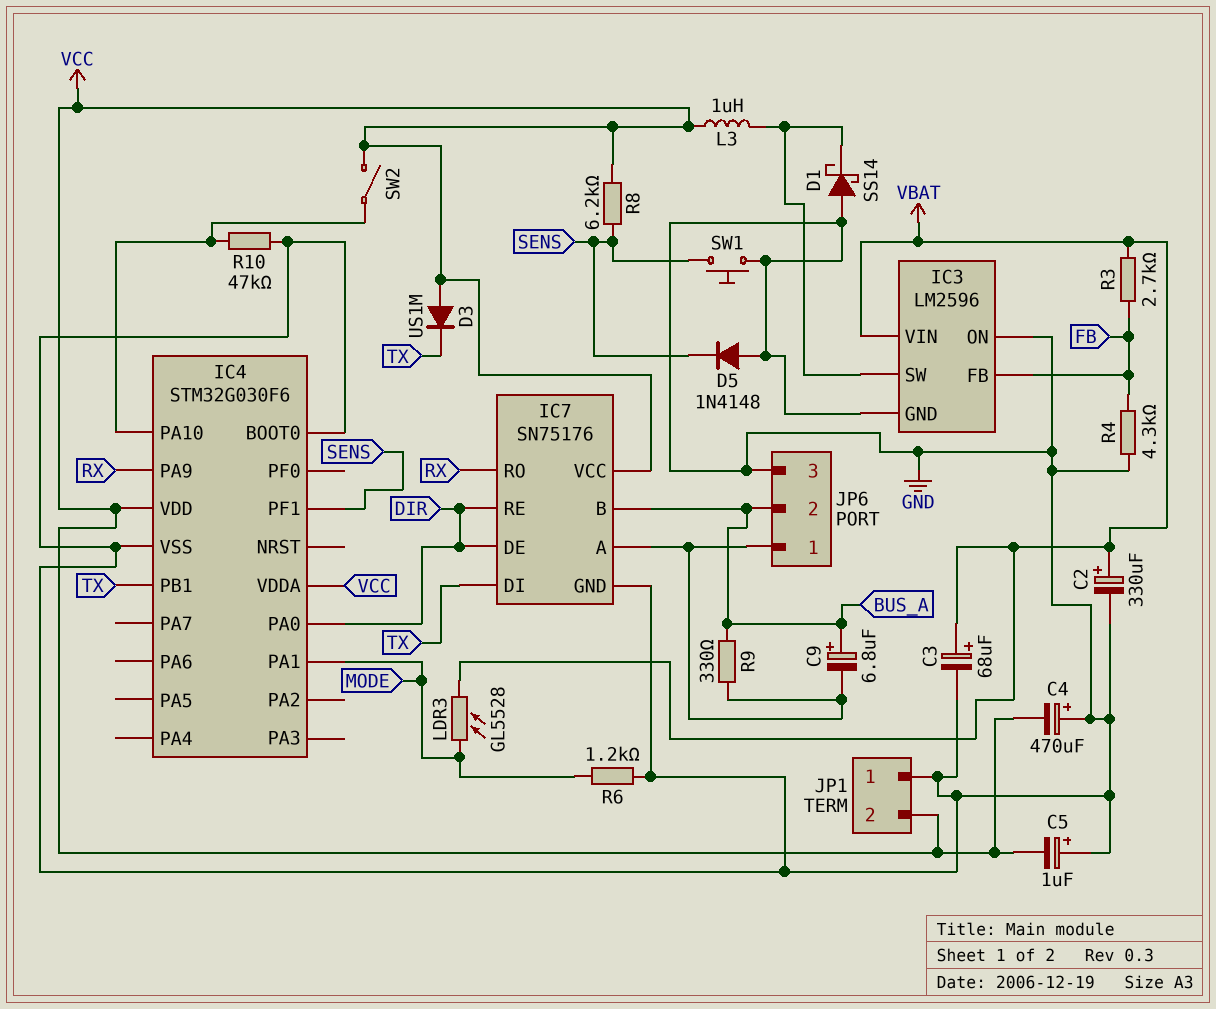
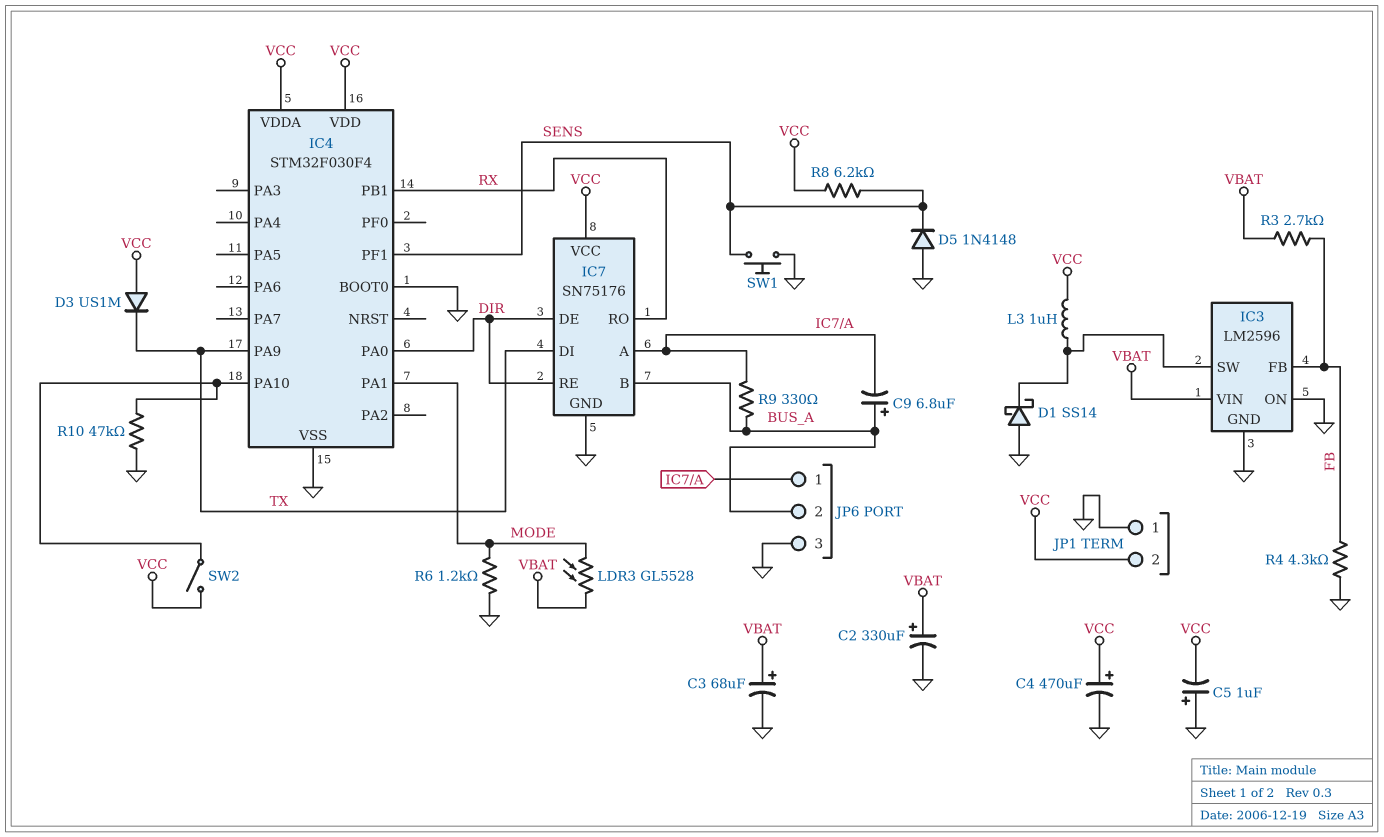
C4: 470uF (plus GND, minus VCC) -> 470uF (plus VCC, minus GND)
IC4: STM32G030F6 -> STM32F030F4
IC4 pin PA9: RX -> TX
IC4 pin PB1: TX -> RX

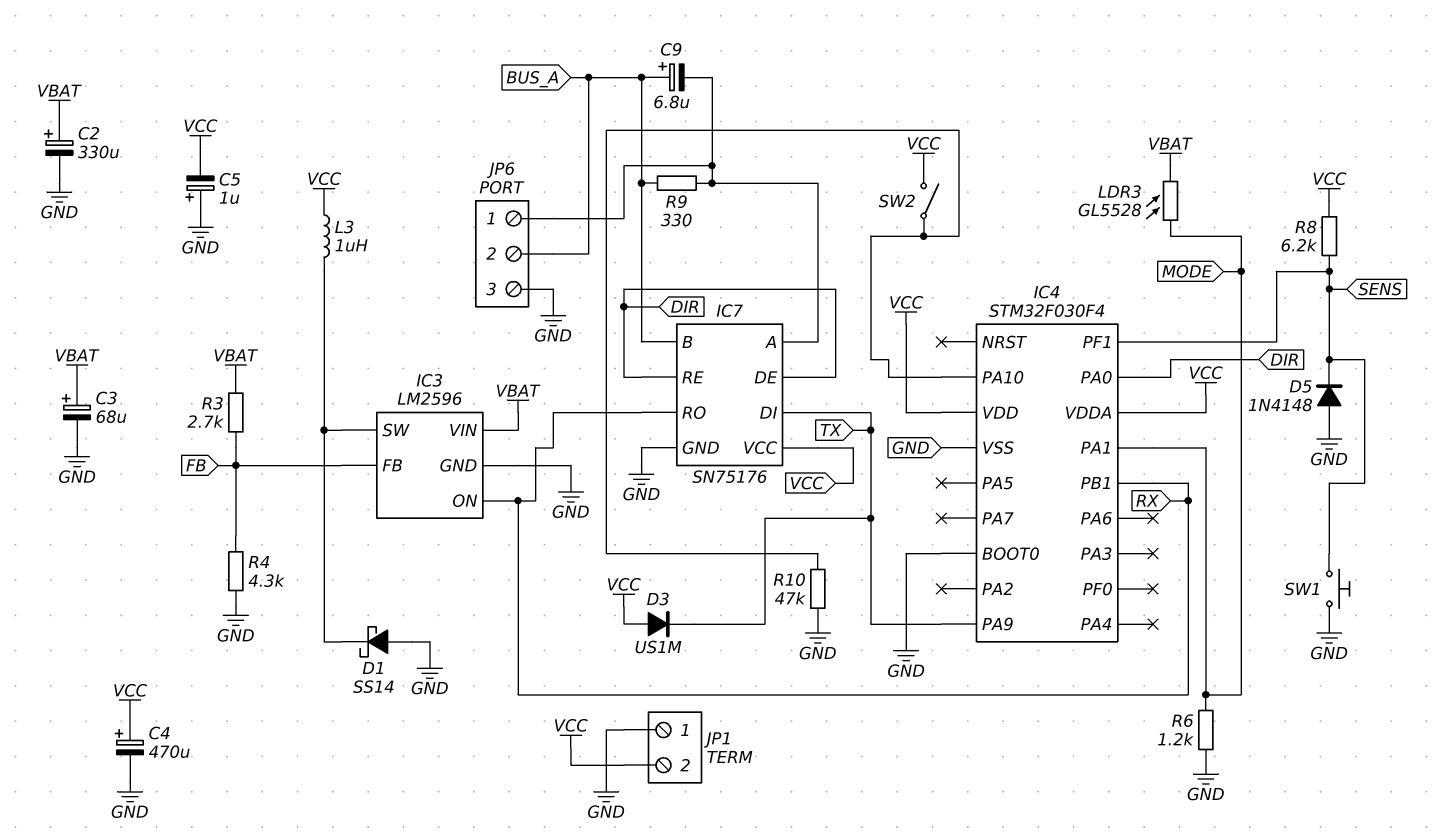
IC3 pin ON: GND -> RX

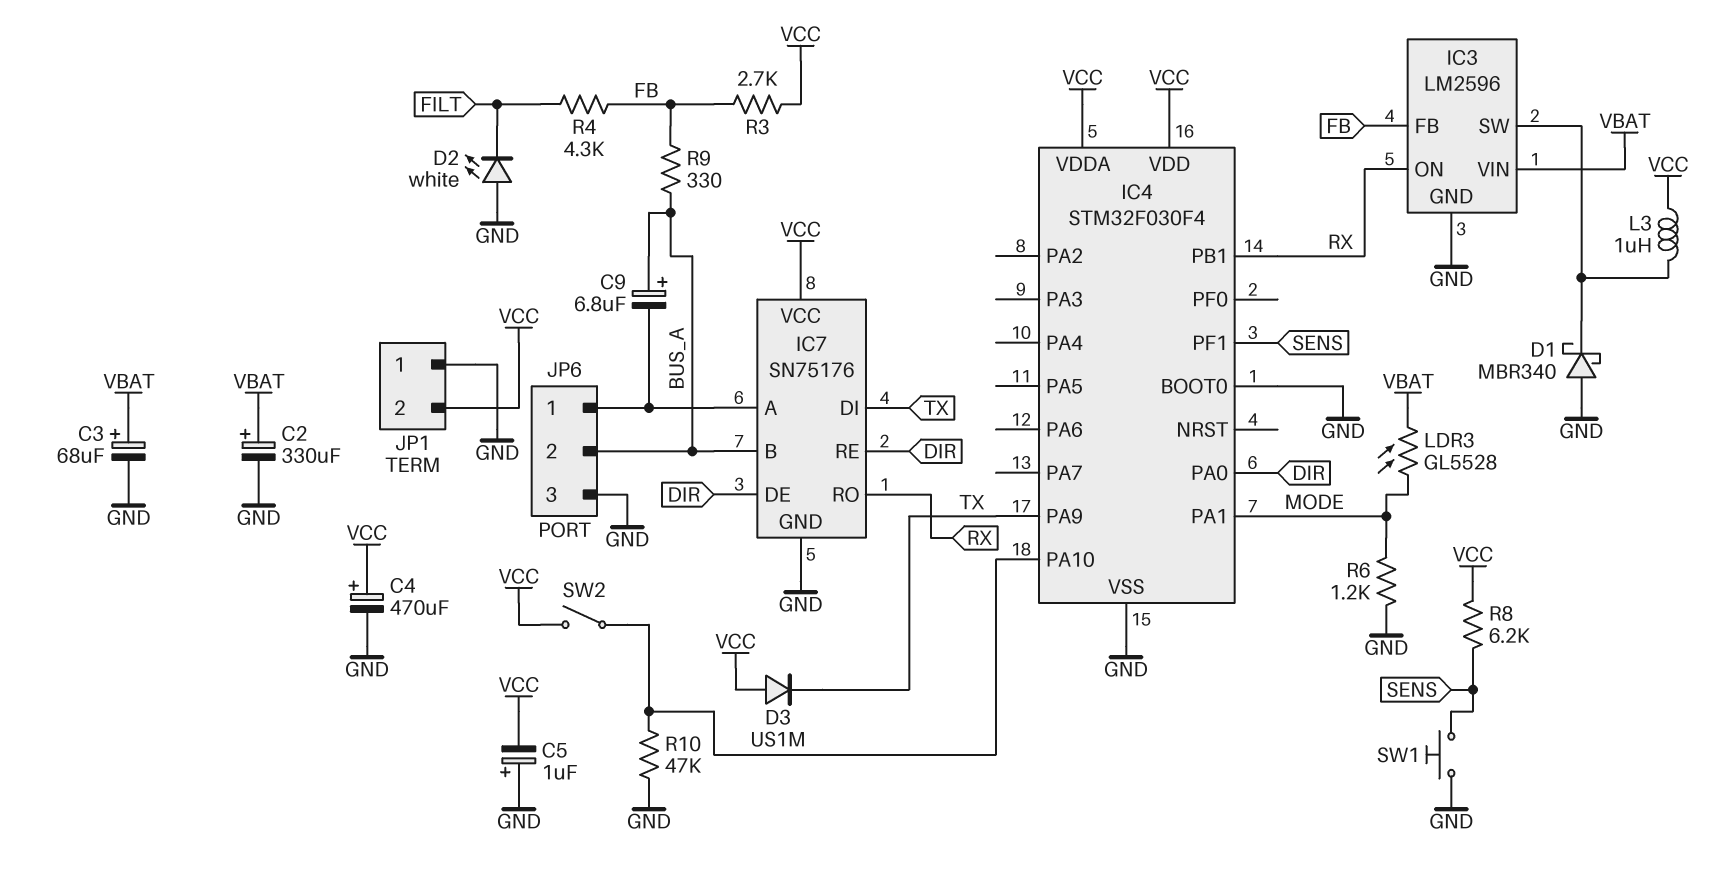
D1: schottky SS14 (A GND, K IC3/SW) -> schottky MBR340 (A GND, K IC3/SW)
D2: none -> LED white (A GND, K FILT)
D5: diode 1N4148 (A GND, K SENS) -> none
R3: 2.7k (FB, VBAT) -> 2.7k (FB, VCC)
R4: 4.3k (FB, GND) -> 4.3k (FB, FILT)
R9: 330 (BUS_A, IC7/A) -> 330 (BUS_A, FB)

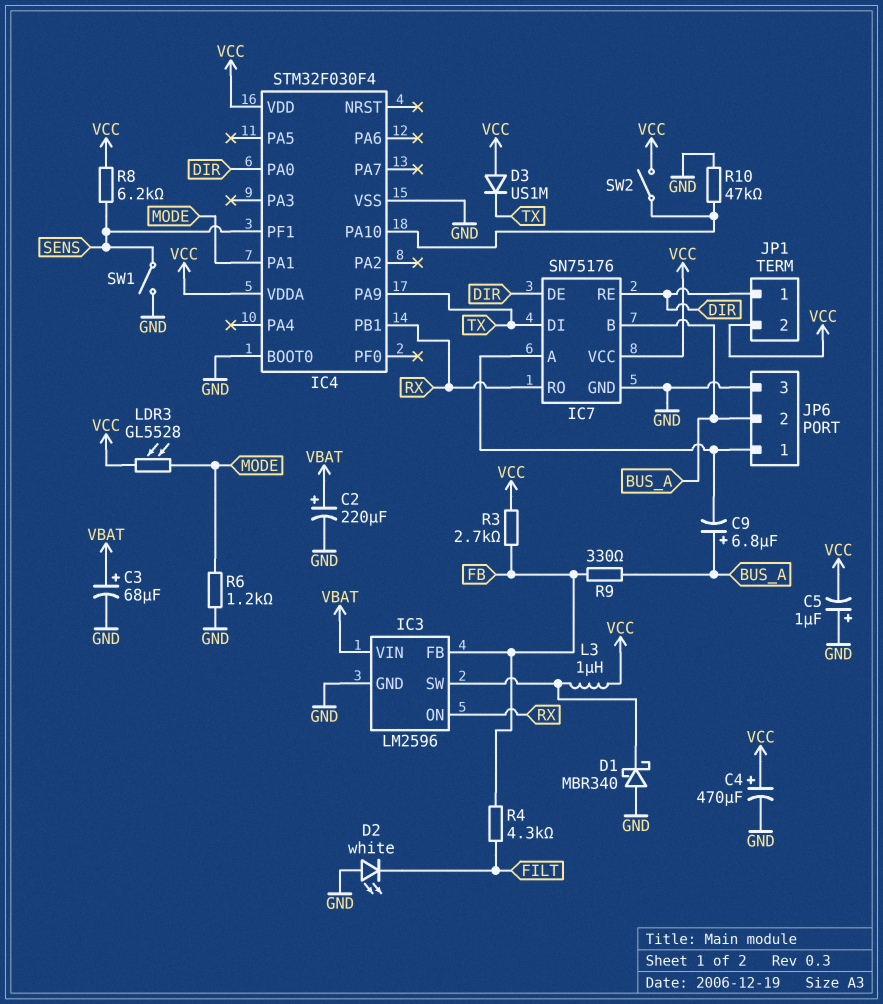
C2: 330uF (plus VBAT, minus GND) -> 220uF (plus VBAT, minus GND)
JP1 pin 1: GND -> DIR
LDR3: GL5528 (MODE, VBAT) -> GL5528 (MODE, VCC)
SW1: button (GND, SENS) -> switch (GND, SENS)

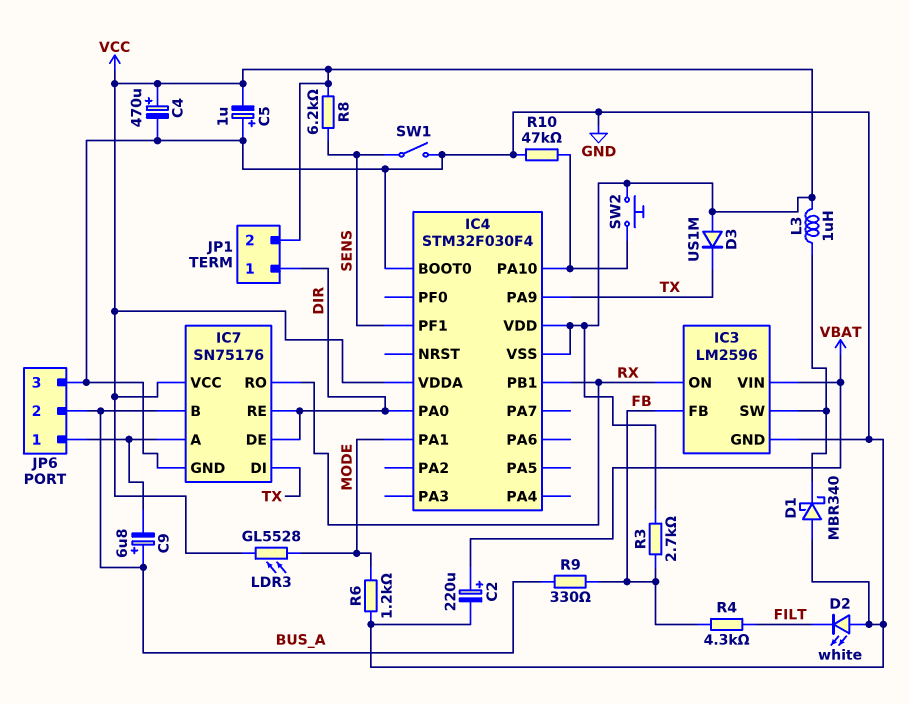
C3: 68uF (plus VBAT, minus GND) -> none
IC4 pin VSS: GND -> VCC
SW2: switch (IC4/PA10, VCC) -> button (IC4/PA10, VCC)

